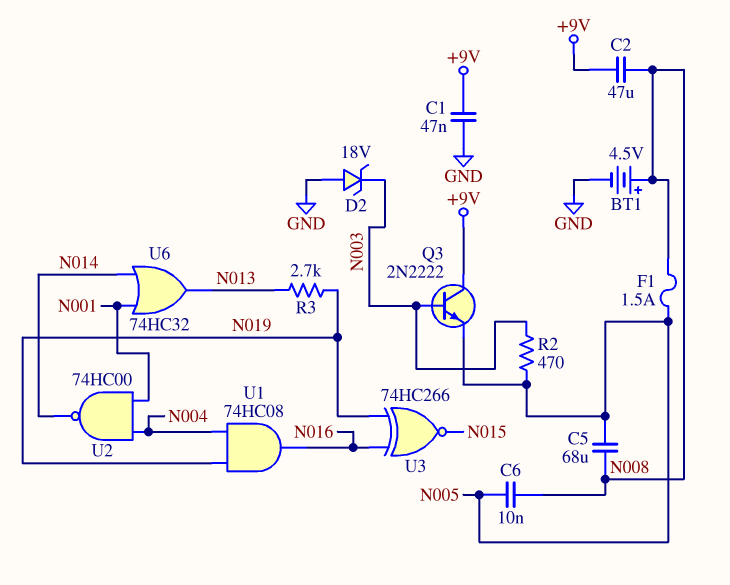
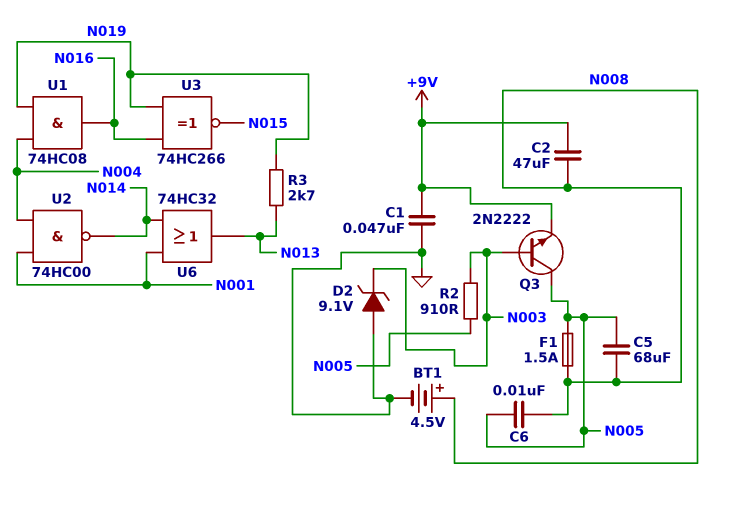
D2: zener 18V (A GND, K N003) -> zener 9.1V (A GND, K N003)
Q3: NPN 2N2222 (B N003, C +9V, E N005) -> NPN 2N2222 (B N003, C N005, E +9V)
R2: 470 (N003, N005) -> 910 (N003, N005)

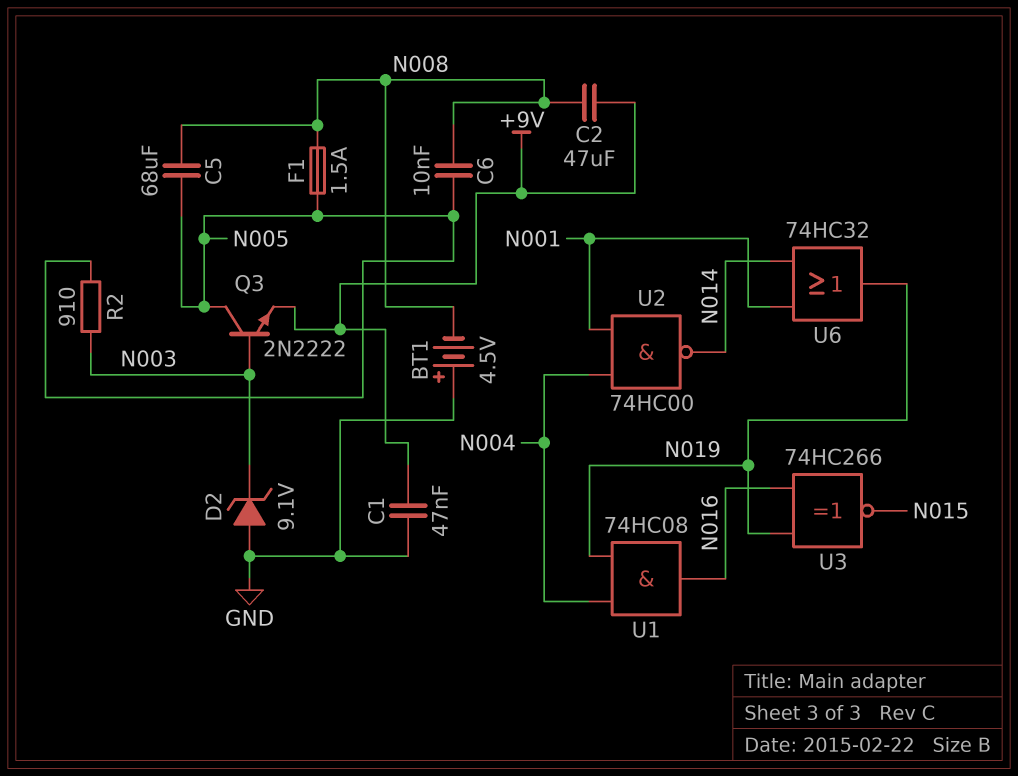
BT1: 4.5V (plus N008, minus GND) -> 4.5V (plus GND, minus N008)
R3: 2.7k (N013, N019) -> none
U6: OR 74HC32 (in N001, in N014, out N013) -> OR 74HC32 (in N001, in N014, out N019)

